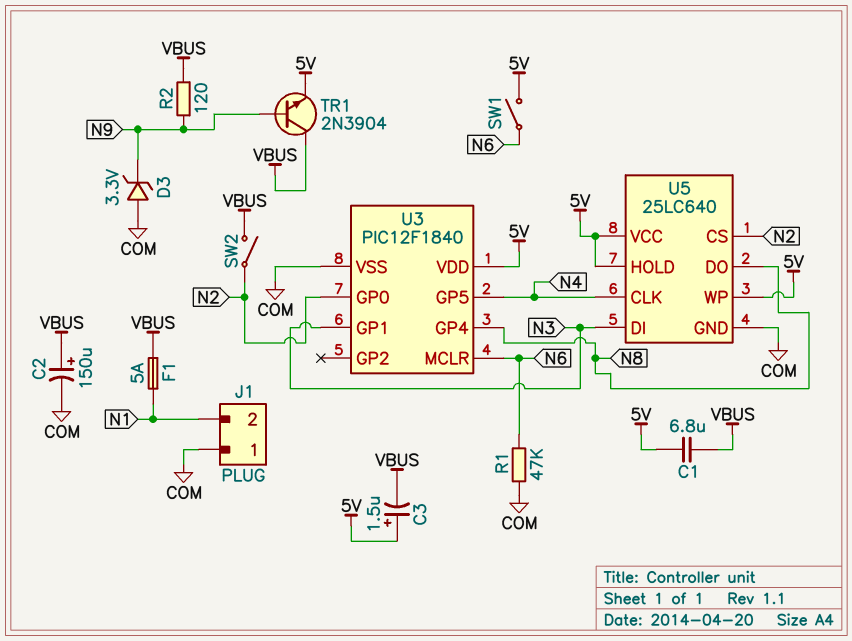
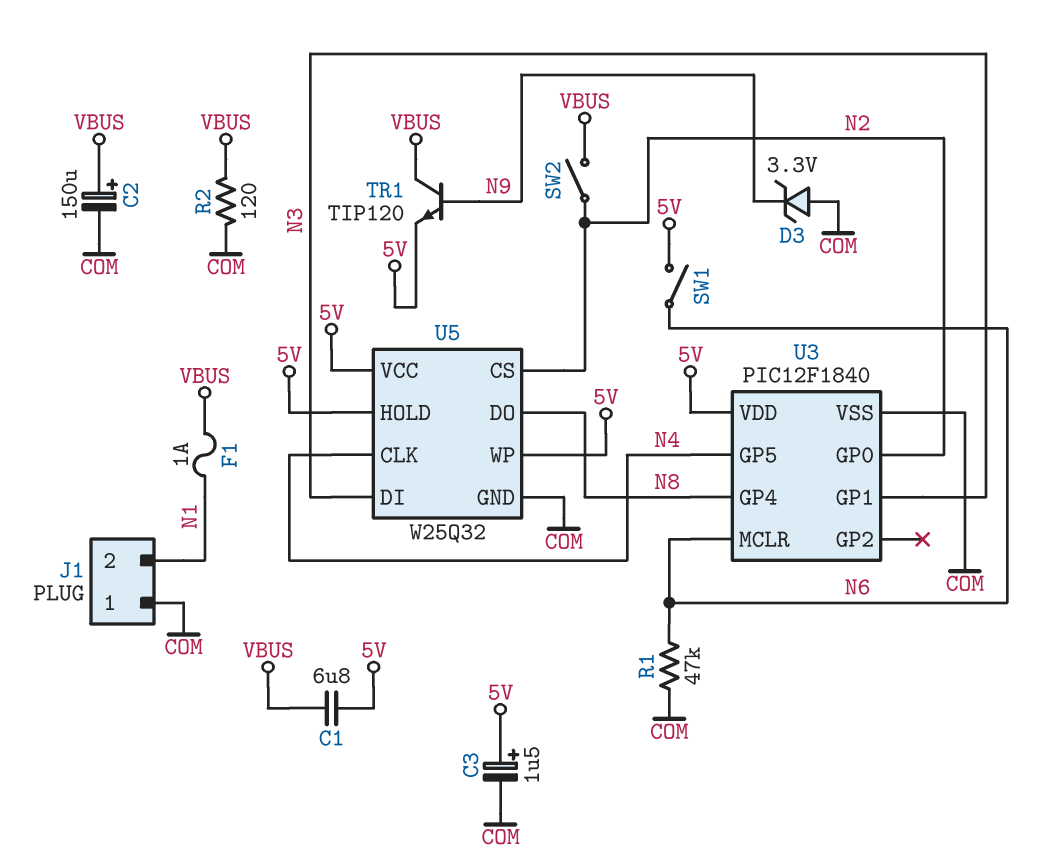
C3: 1.5uF (plus 5V, minus VBUS) -> 1.5uF (plus 5V, minus COM)
F1: 5A (N1, VBUS) -> 1A (N1, VBUS)
R2: 120 (N9, VBUS) -> 120 (COM, VBUS)
TR1: NPN 2N3904 (B N9, C VBUS, E 5V) -> NPN TIP120 (B N9, C VBUS, E 5V)
U5: 25LC640 -> W25Q32

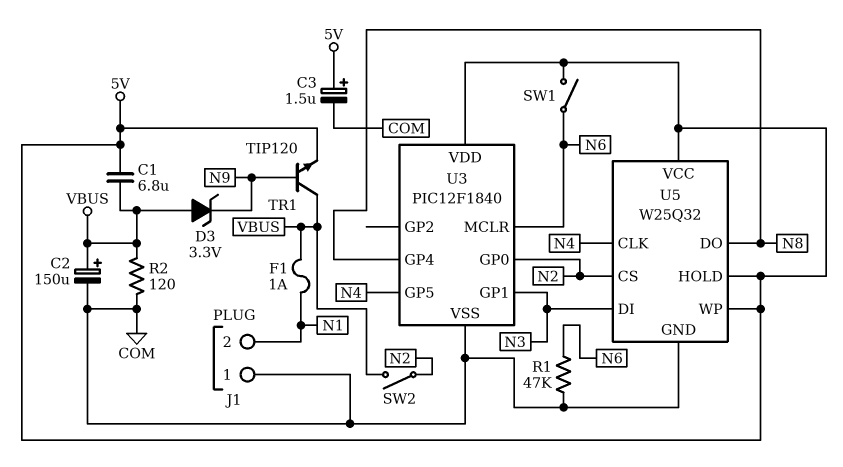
D3: zener 3.3V (A COM, K N9) -> zener 3.3V (A VBUS, K N9)

